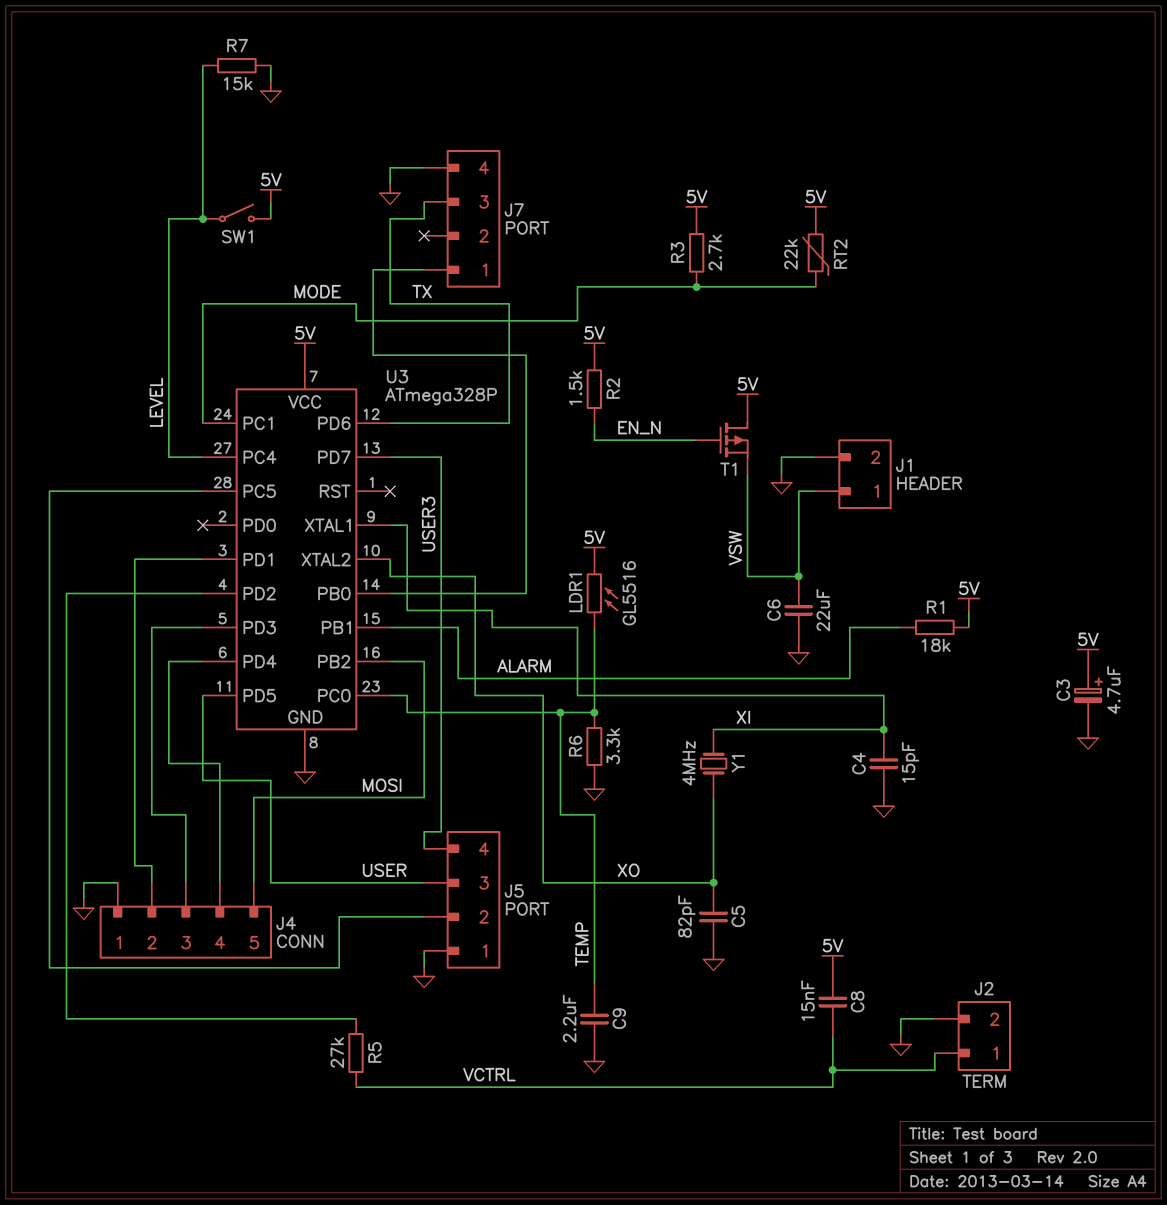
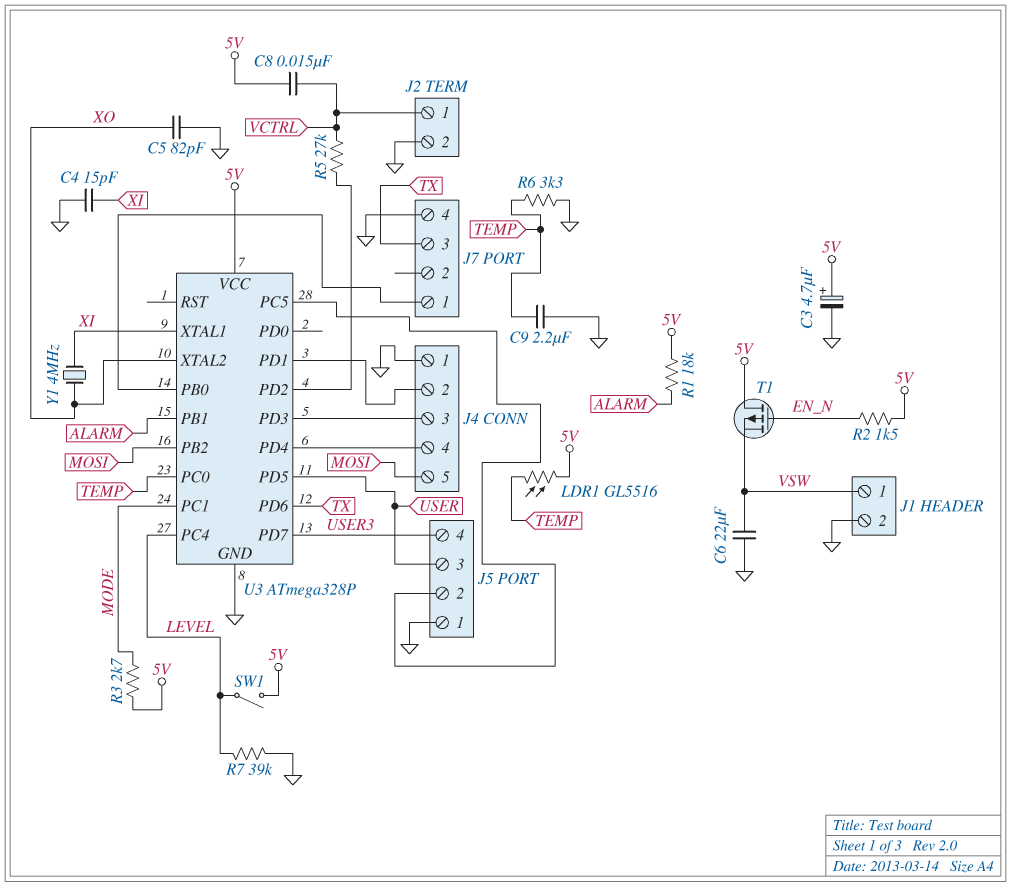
R7: 15k (GND, LEVEL) -> 39k (GND, LEVEL)
RT2: 22k (5V, MODE) -> none

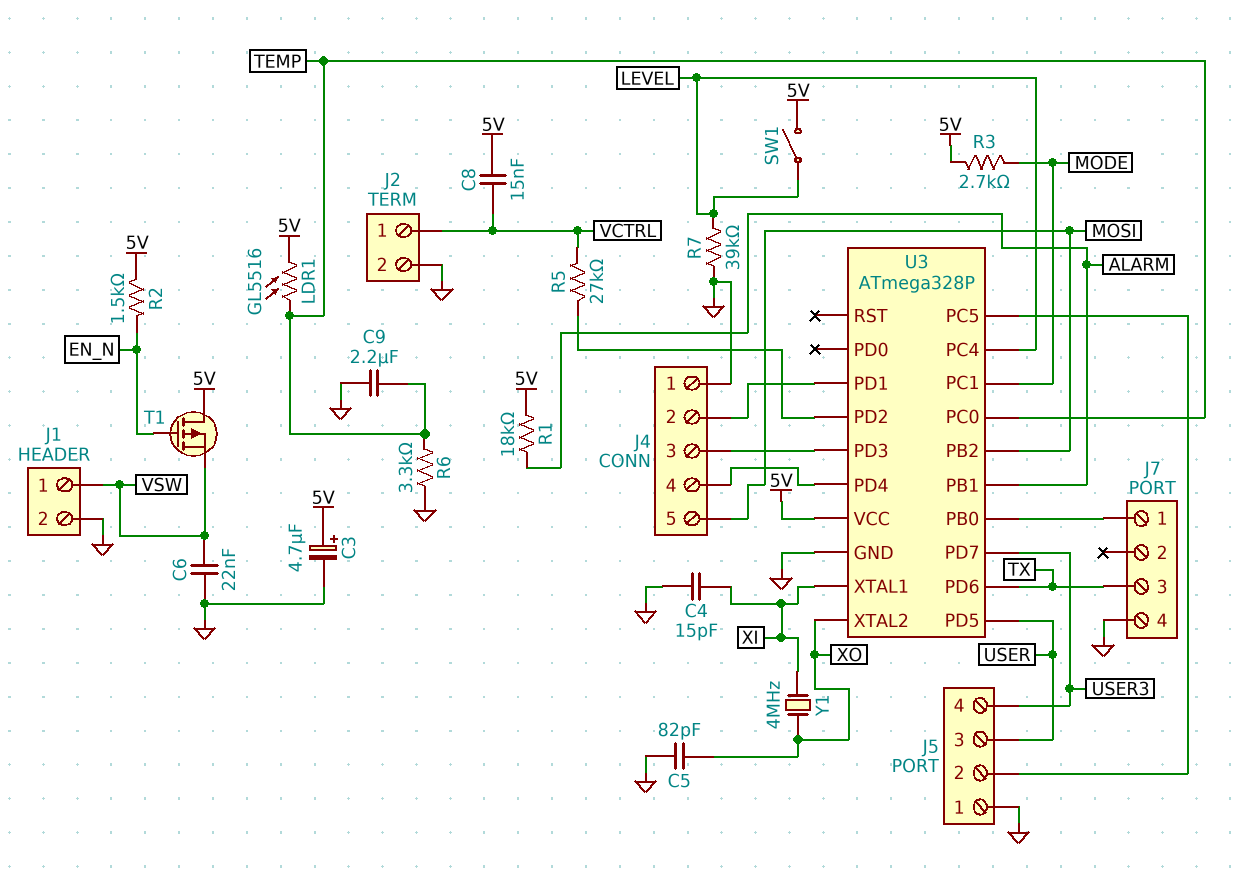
C6: 22uF (GND, VSW) -> 22nF (GND, VSW)

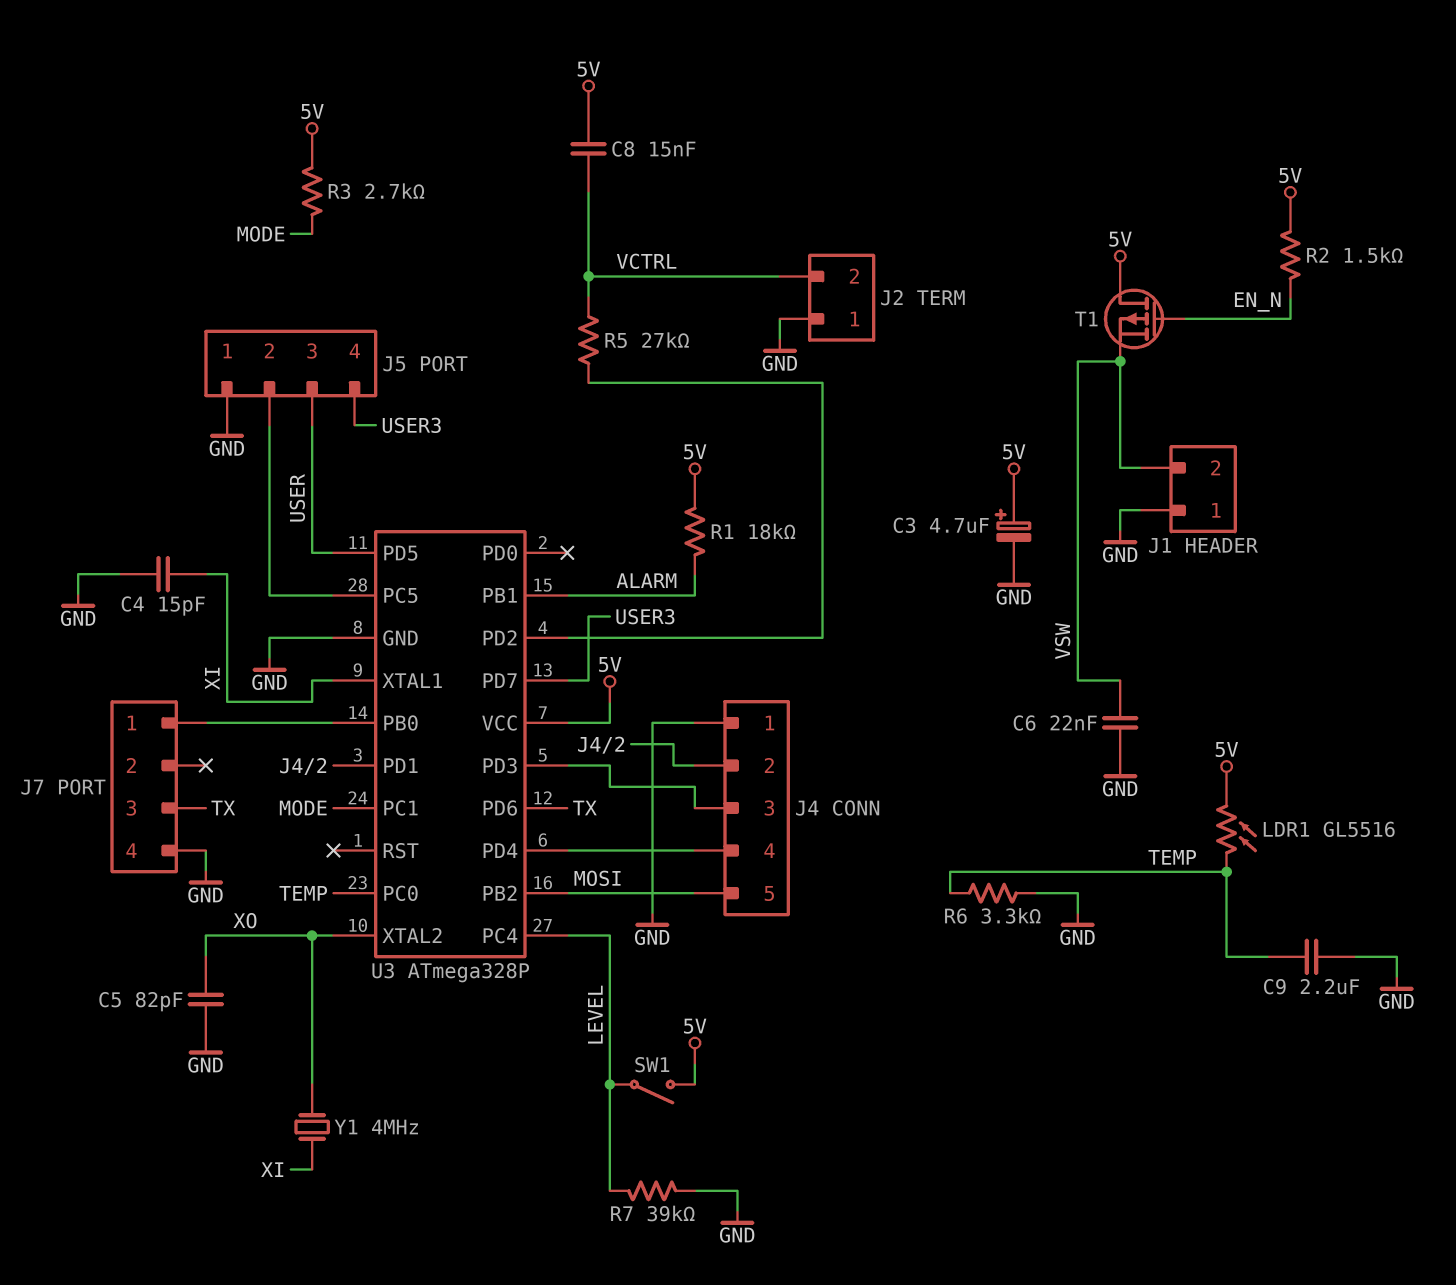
J1 pin 1: VSW -> GND
J1 pin 2: GND -> VSW
J2 pin 1: VCTRL -> GND
J2 pin 2: GND -> VCTRL

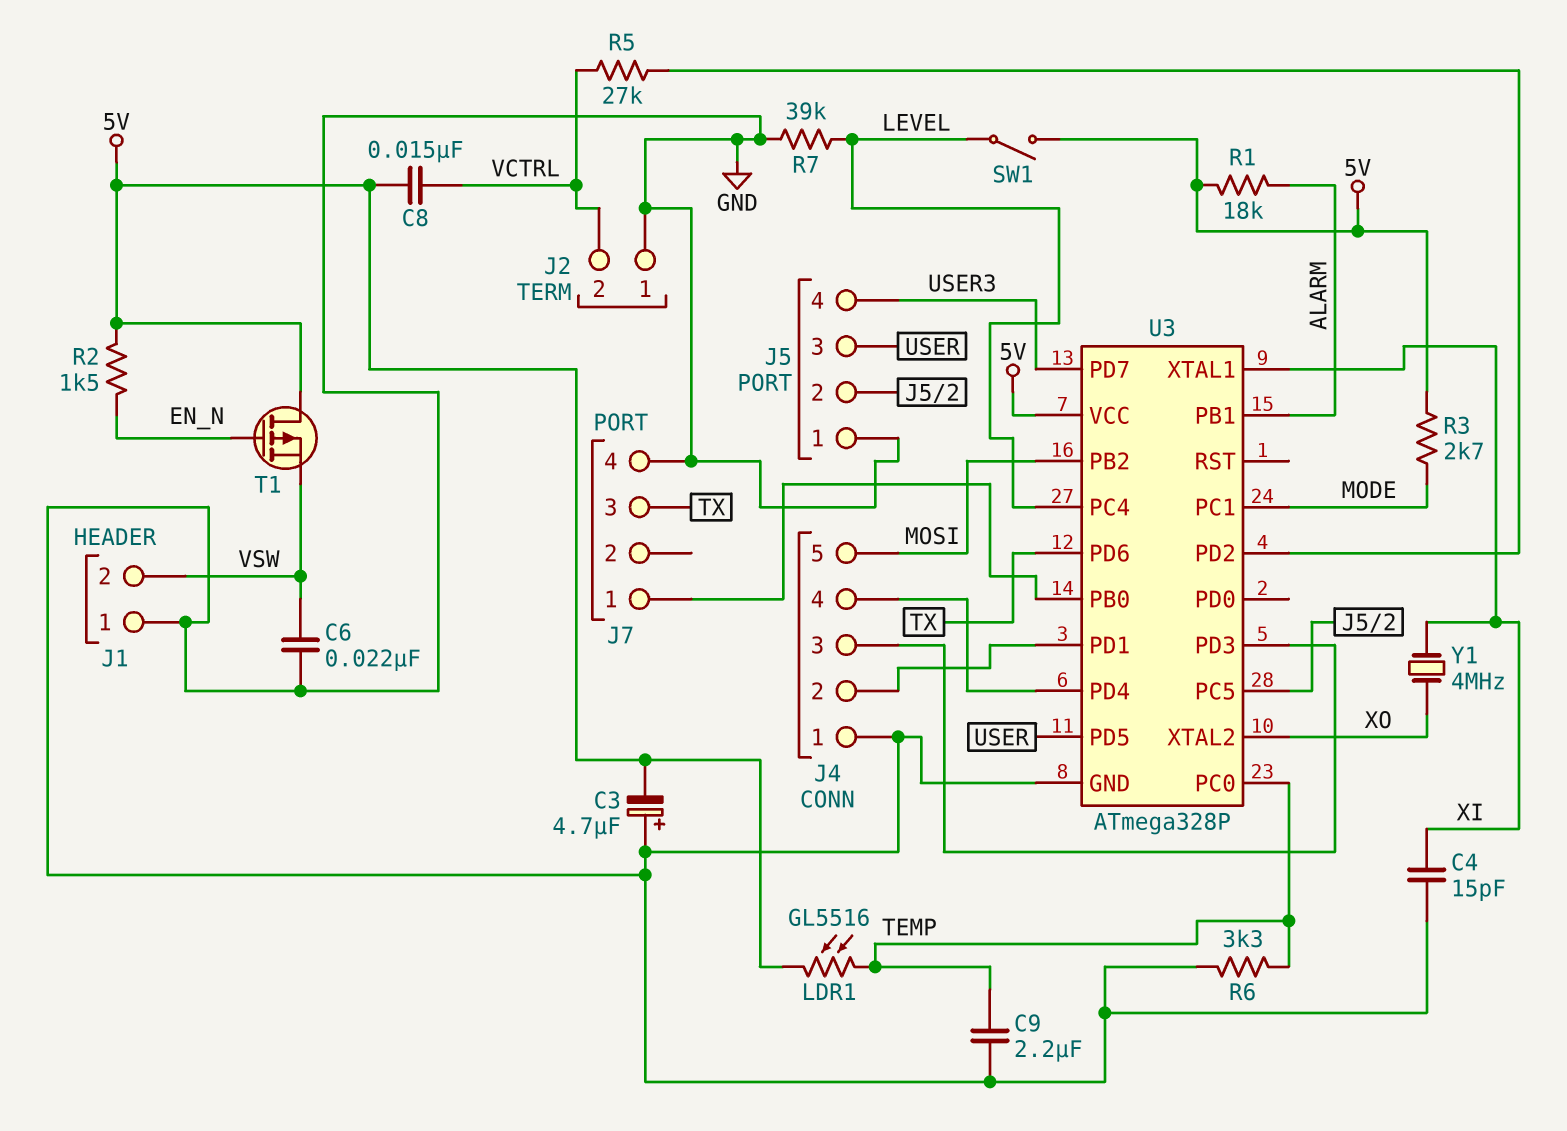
C3: 4.7uF (plus 5V, minus GND) -> 4.7uF (plus GND, minus 5V)
C5: 82pF (GND, XO) -> none

